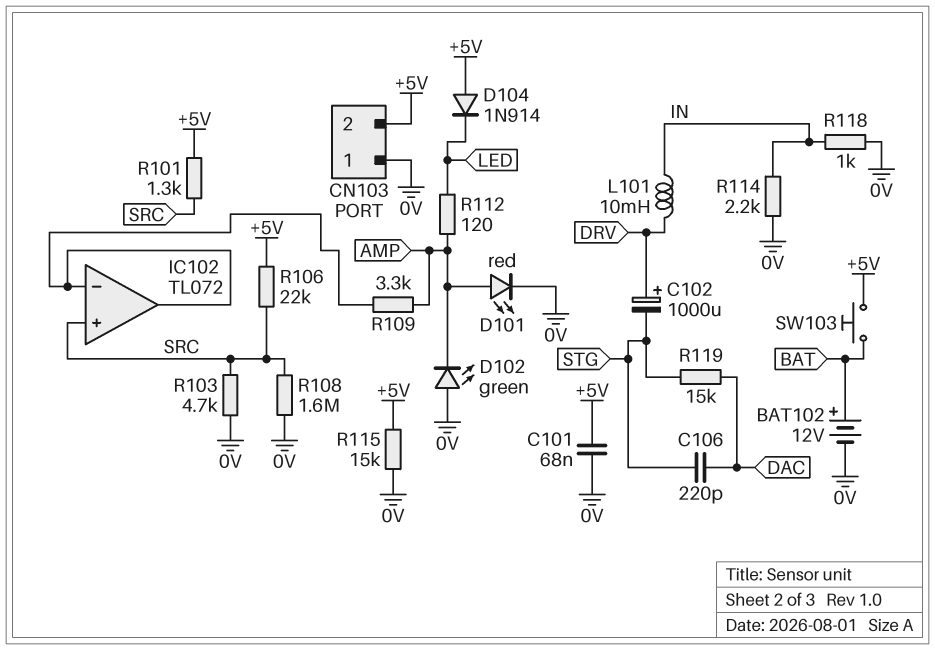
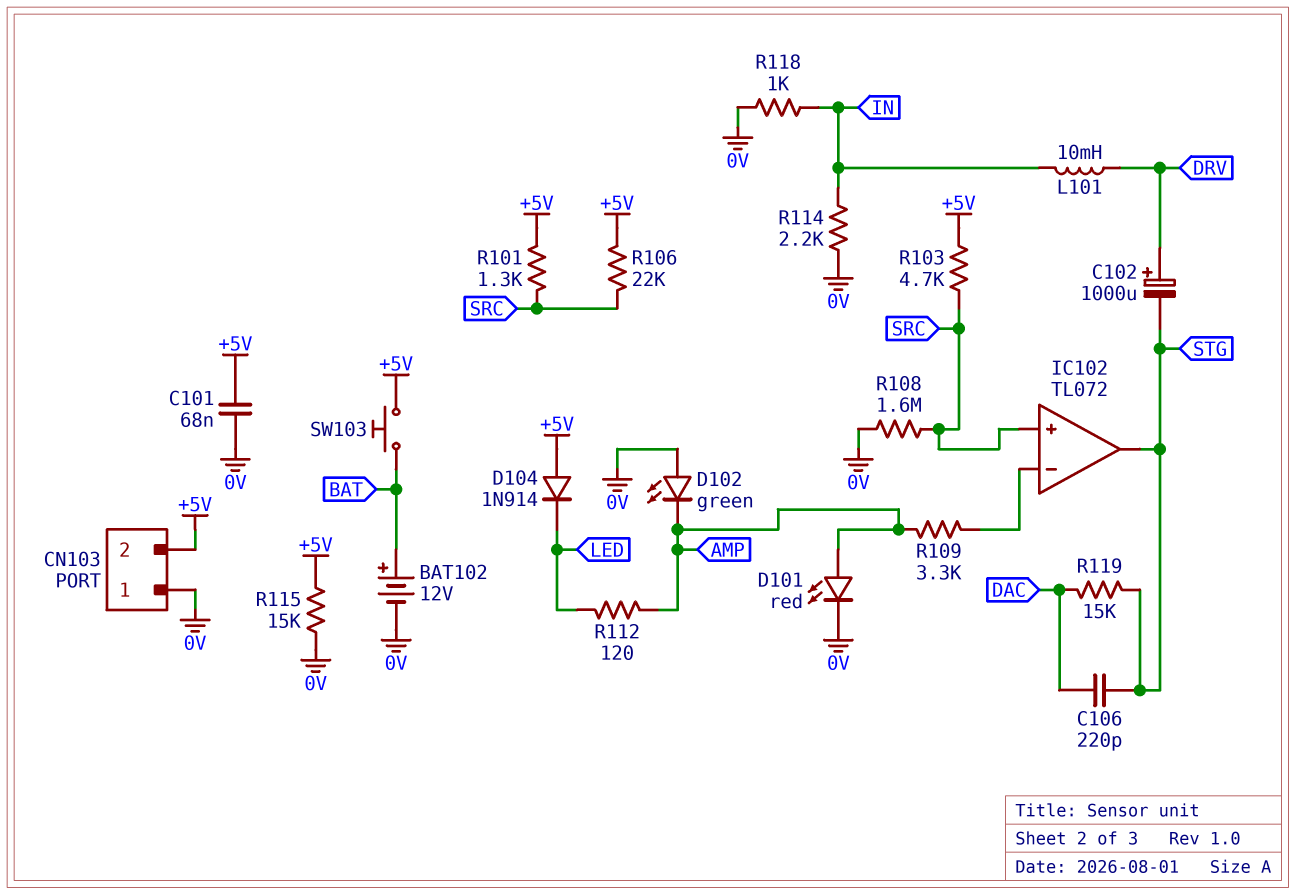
IC102 pin out: IC102/in- -> STG
R103: 4.7k (0V, SRC) -> 4.7k (+5V, SRC)

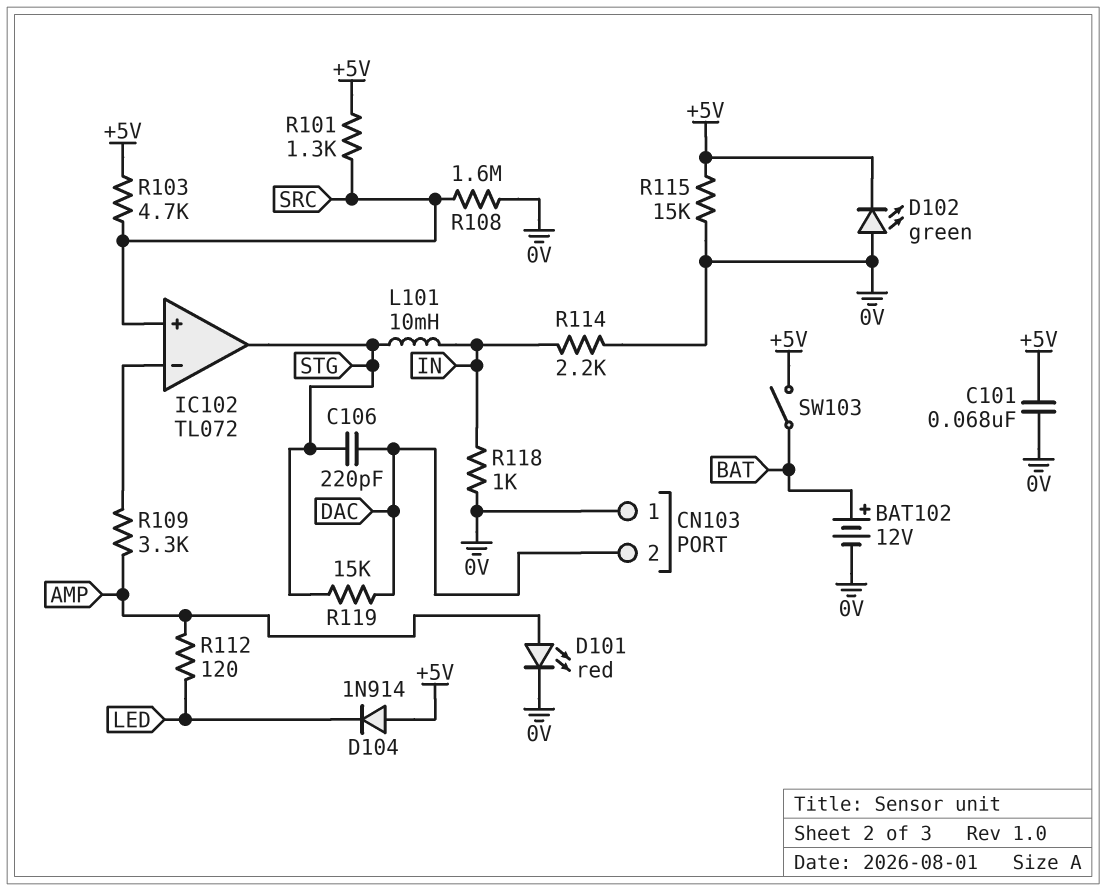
C102: 1000uF (plus DRV, minus STG) -> none
CN103 pin 2: +5V -> DAC
D102: LED green (A 0V, K AMP) -> LED green (A 0V, K +5V)
L101: 10mH (DRV, IN) -> 10mH (IN, STG)
R106: 22k (+5V, SRC) -> none
SW103: button (+5V, BAT) -> switch (+5V, BAT)

